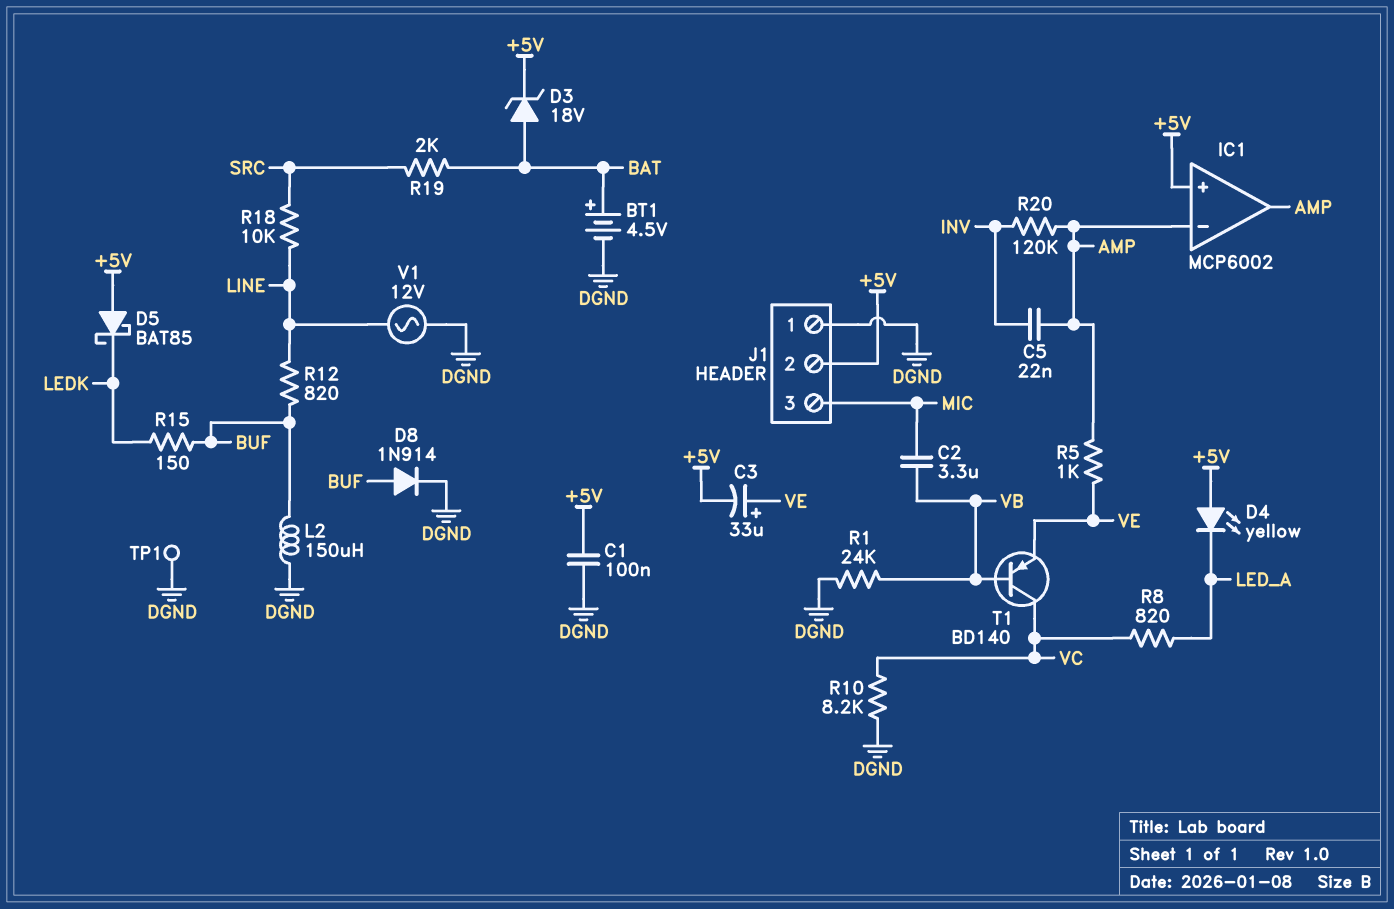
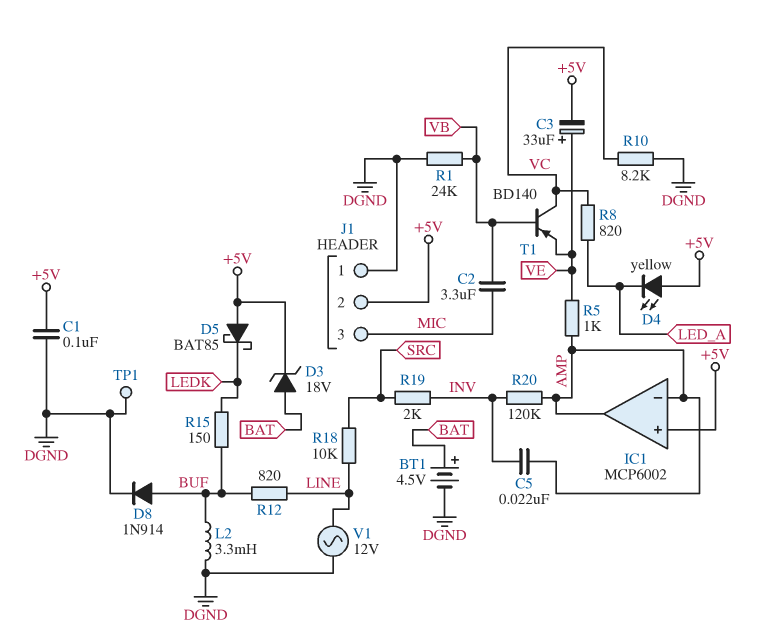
L2: 150uH (BUF, DGND) -> 3.3mH (BUF, DGND)
R19: 2k (BAT, SRC) -> 2k (INV, SRC)

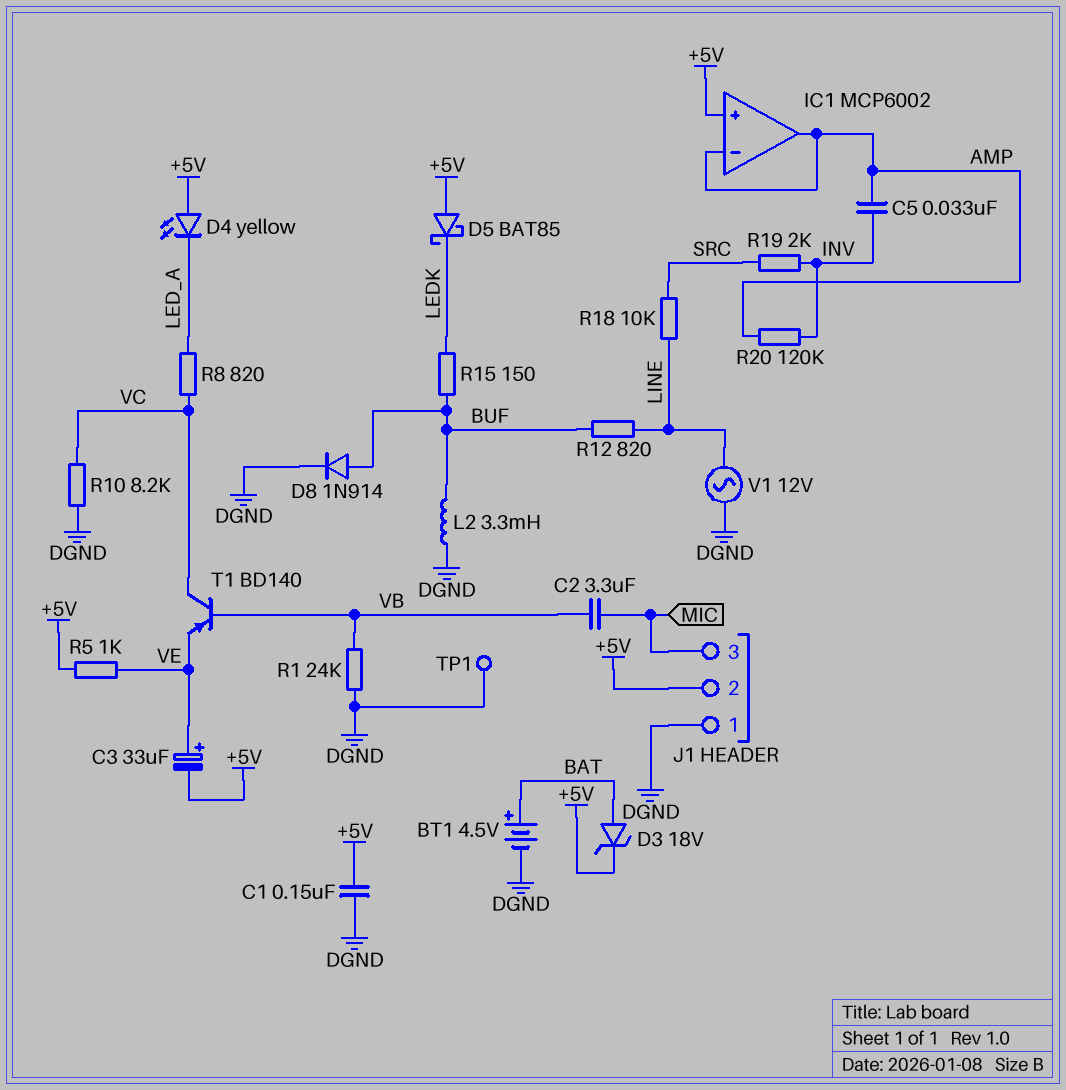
C1: 100nF (+5V, DGND) -> 150nF (+5V, DGND)
C5: 22nF (AMP, INV) -> 33nF (AMP, INV)
R5: 1k (AMP, VE) -> 1k (+5V, VE)

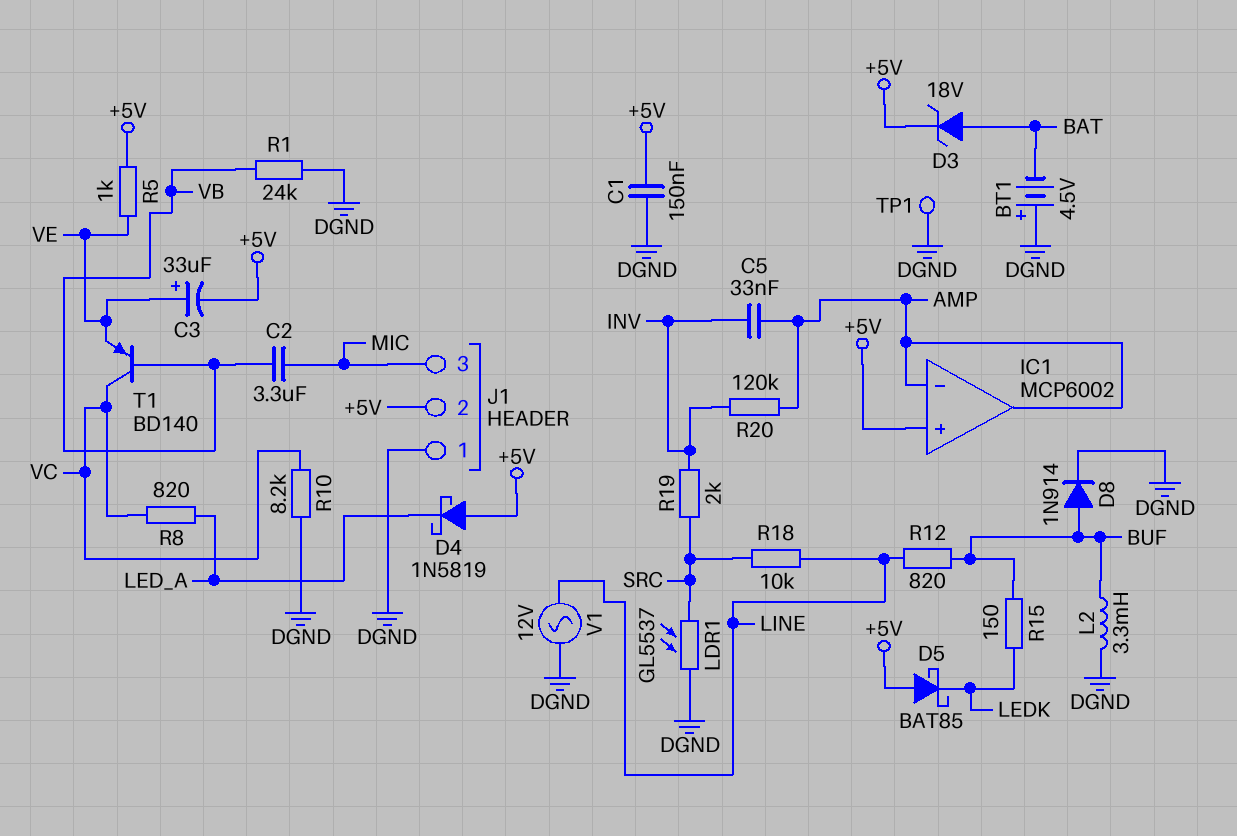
BT1: 4.5V (plus BAT, minus DGND) -> 4.5V (plus DGND, minus BAT)
D4: LED yellow (A +5V, K LED_A) -> schottky 1N5819 (A +5V, K LED_A)
LDR1: none -> GL5537 (DGND, SRC)

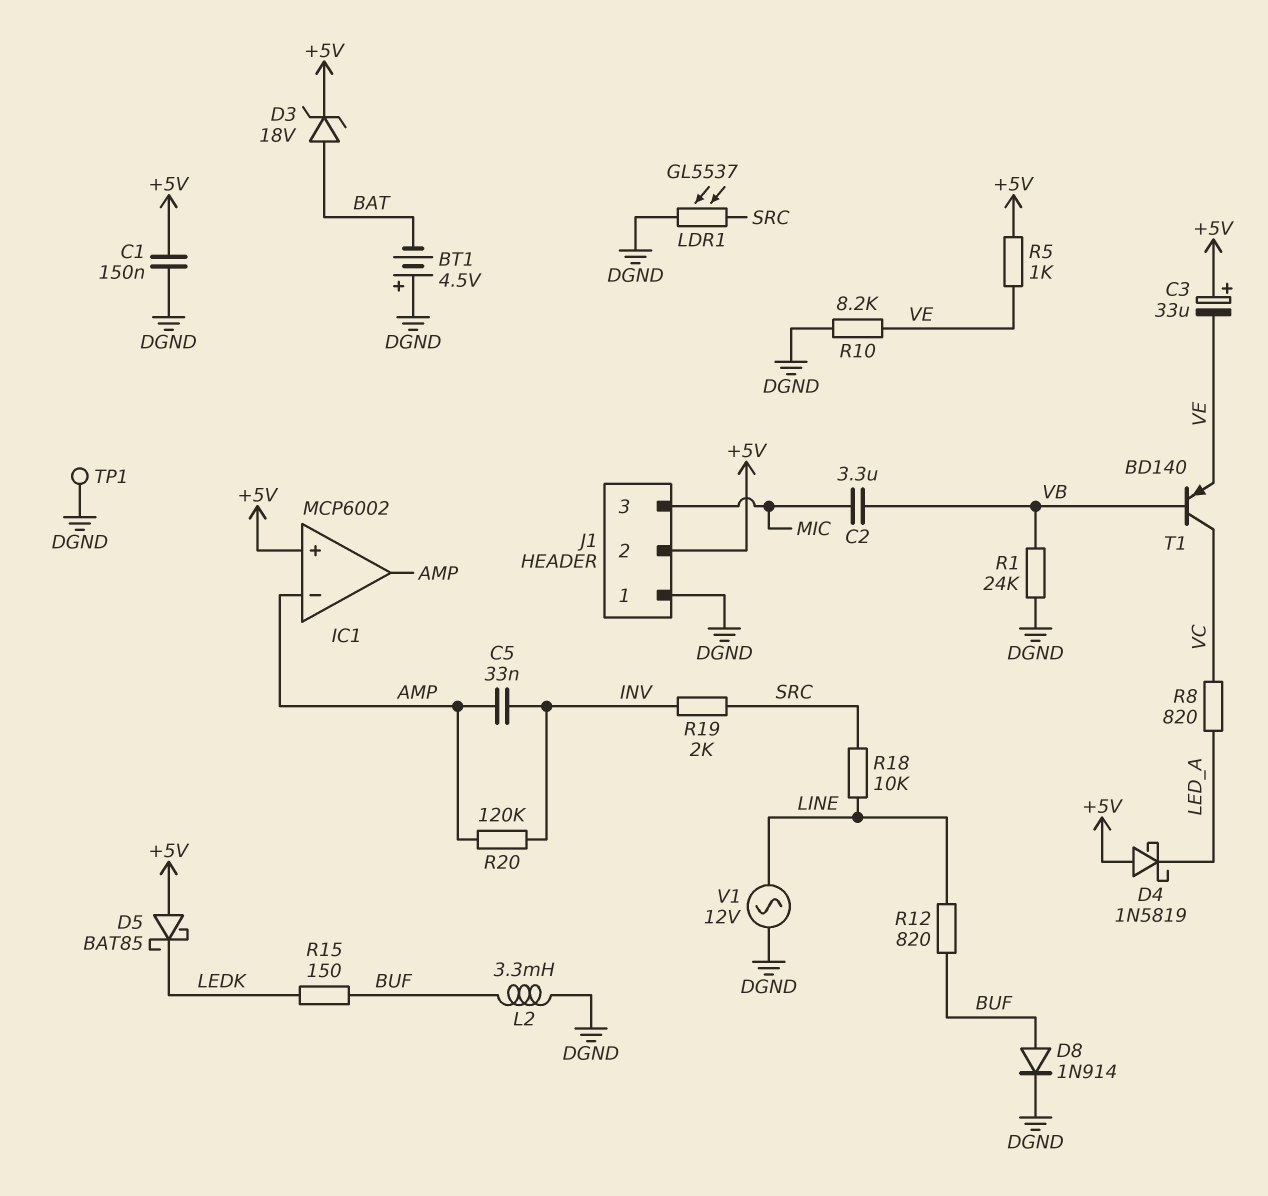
C3: 33uF (plus VE, minus +5V) -> 33uF (plus +5V, minus VE)
R10: 8.2k (DGND, VC) -> 8.2k (DGND, VE)

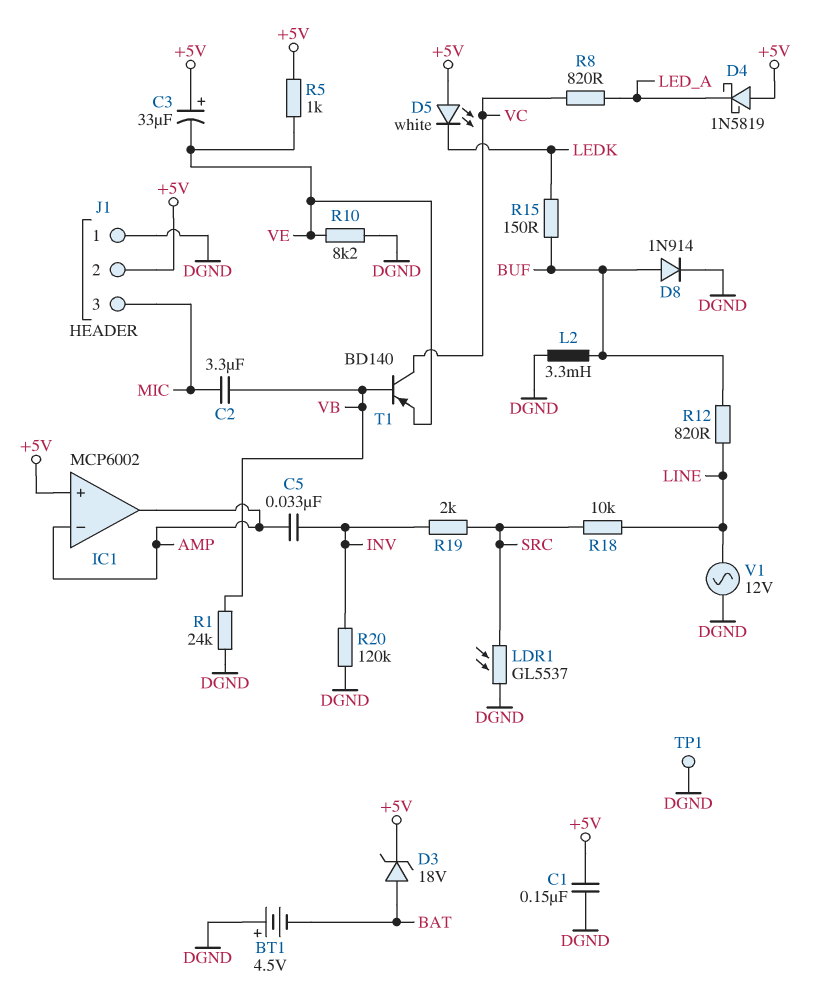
D5: schottky BAT85 (A +5V, K LEDK) -> LED white (A +5V, K LEDK)
R20: 120k (AMP, INV) -> 120k (DGND, INV)

